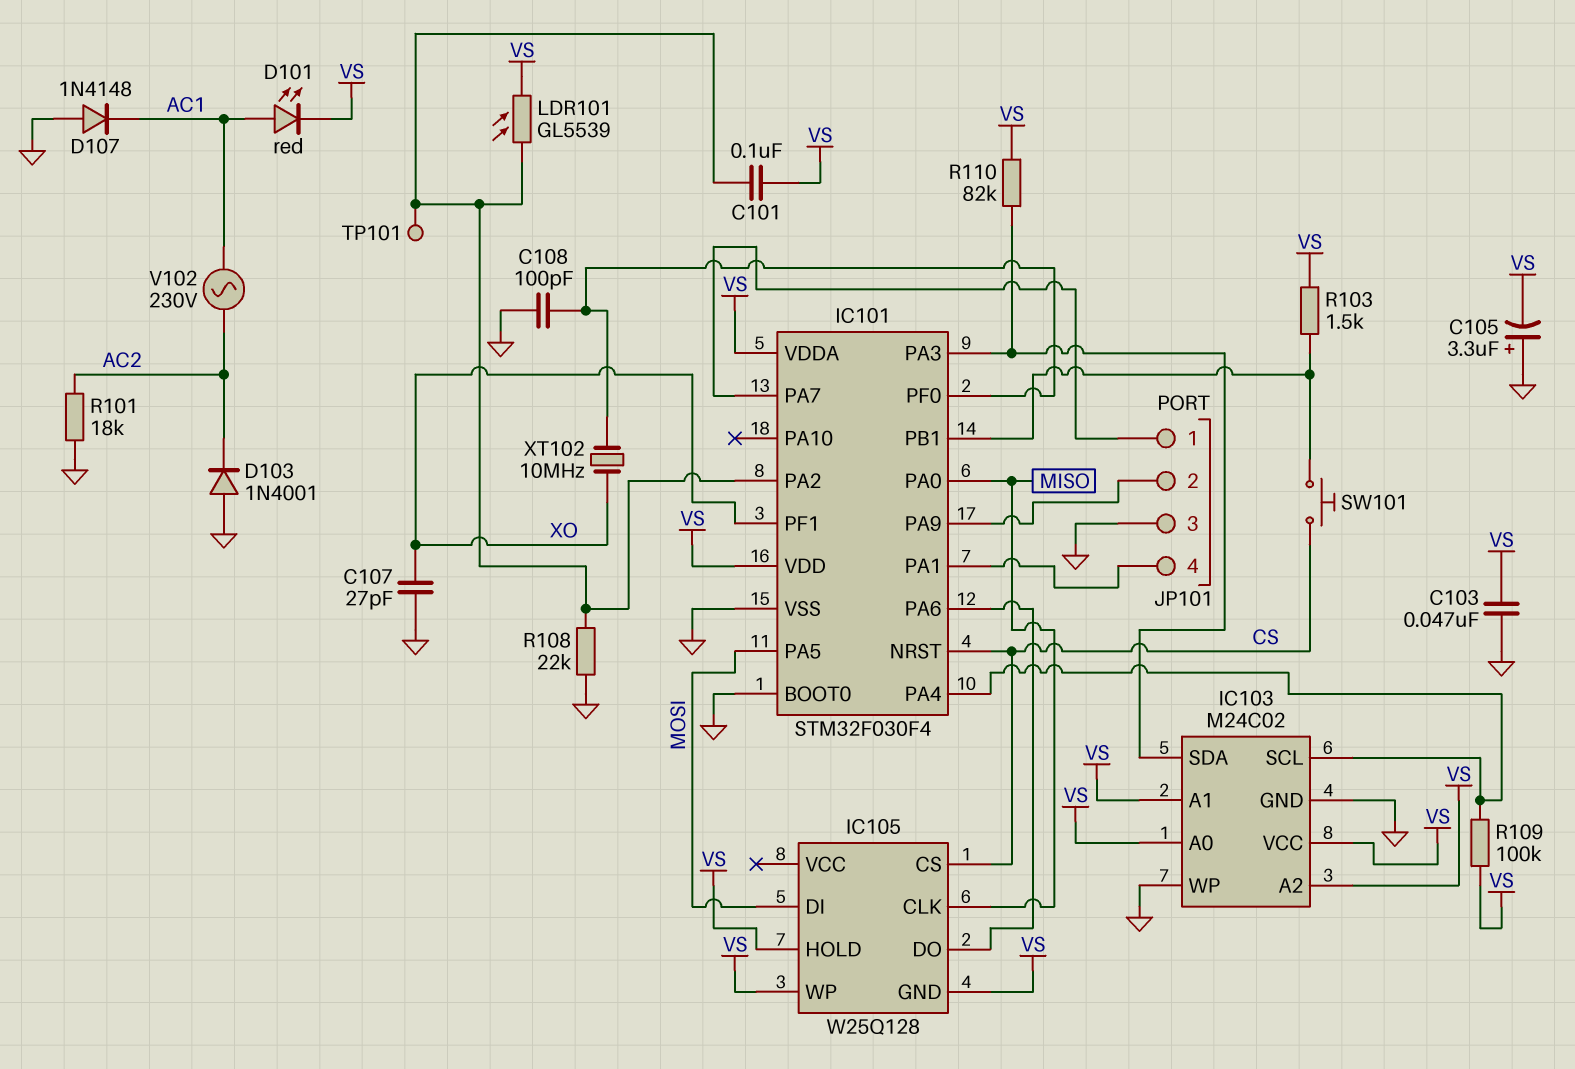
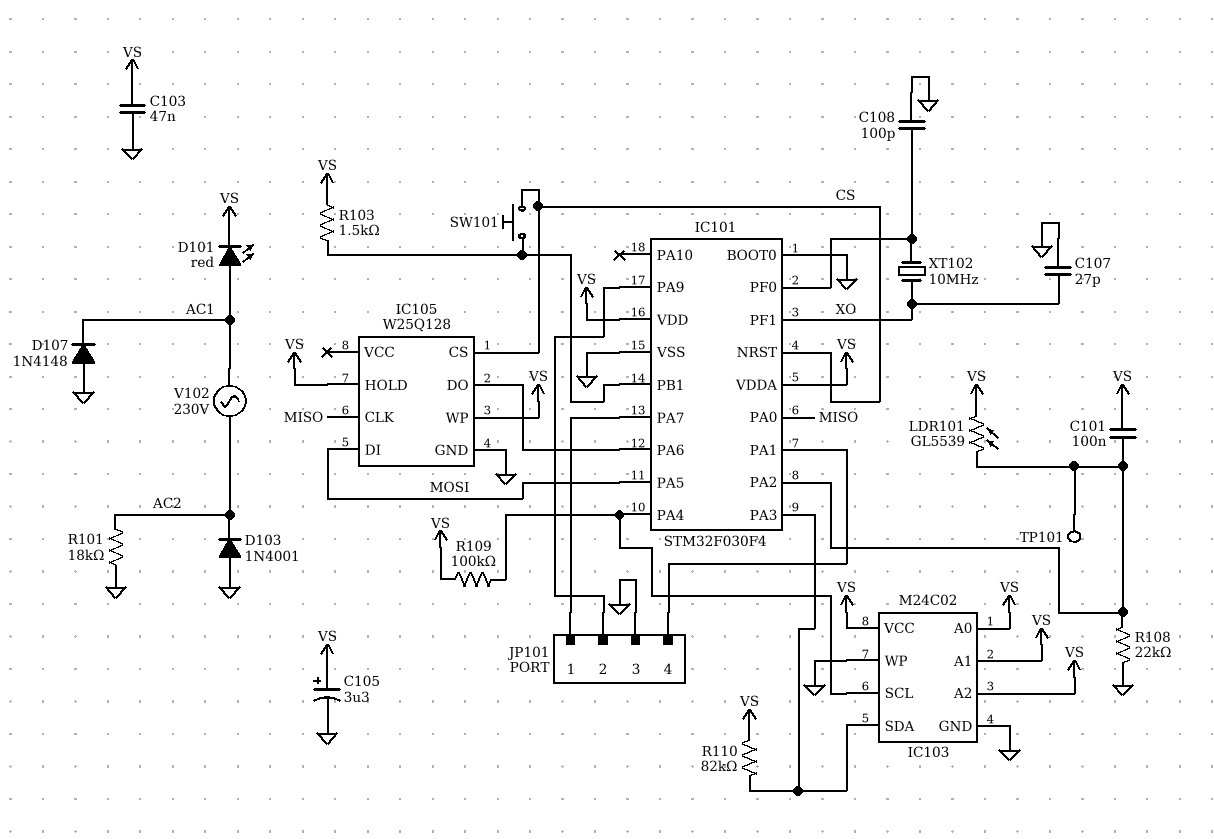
C105: 3.3uF (plus GND, minus VS) -> 3.3uF (plus VS, minus GND)
IC105 pin GND: VS -> GND

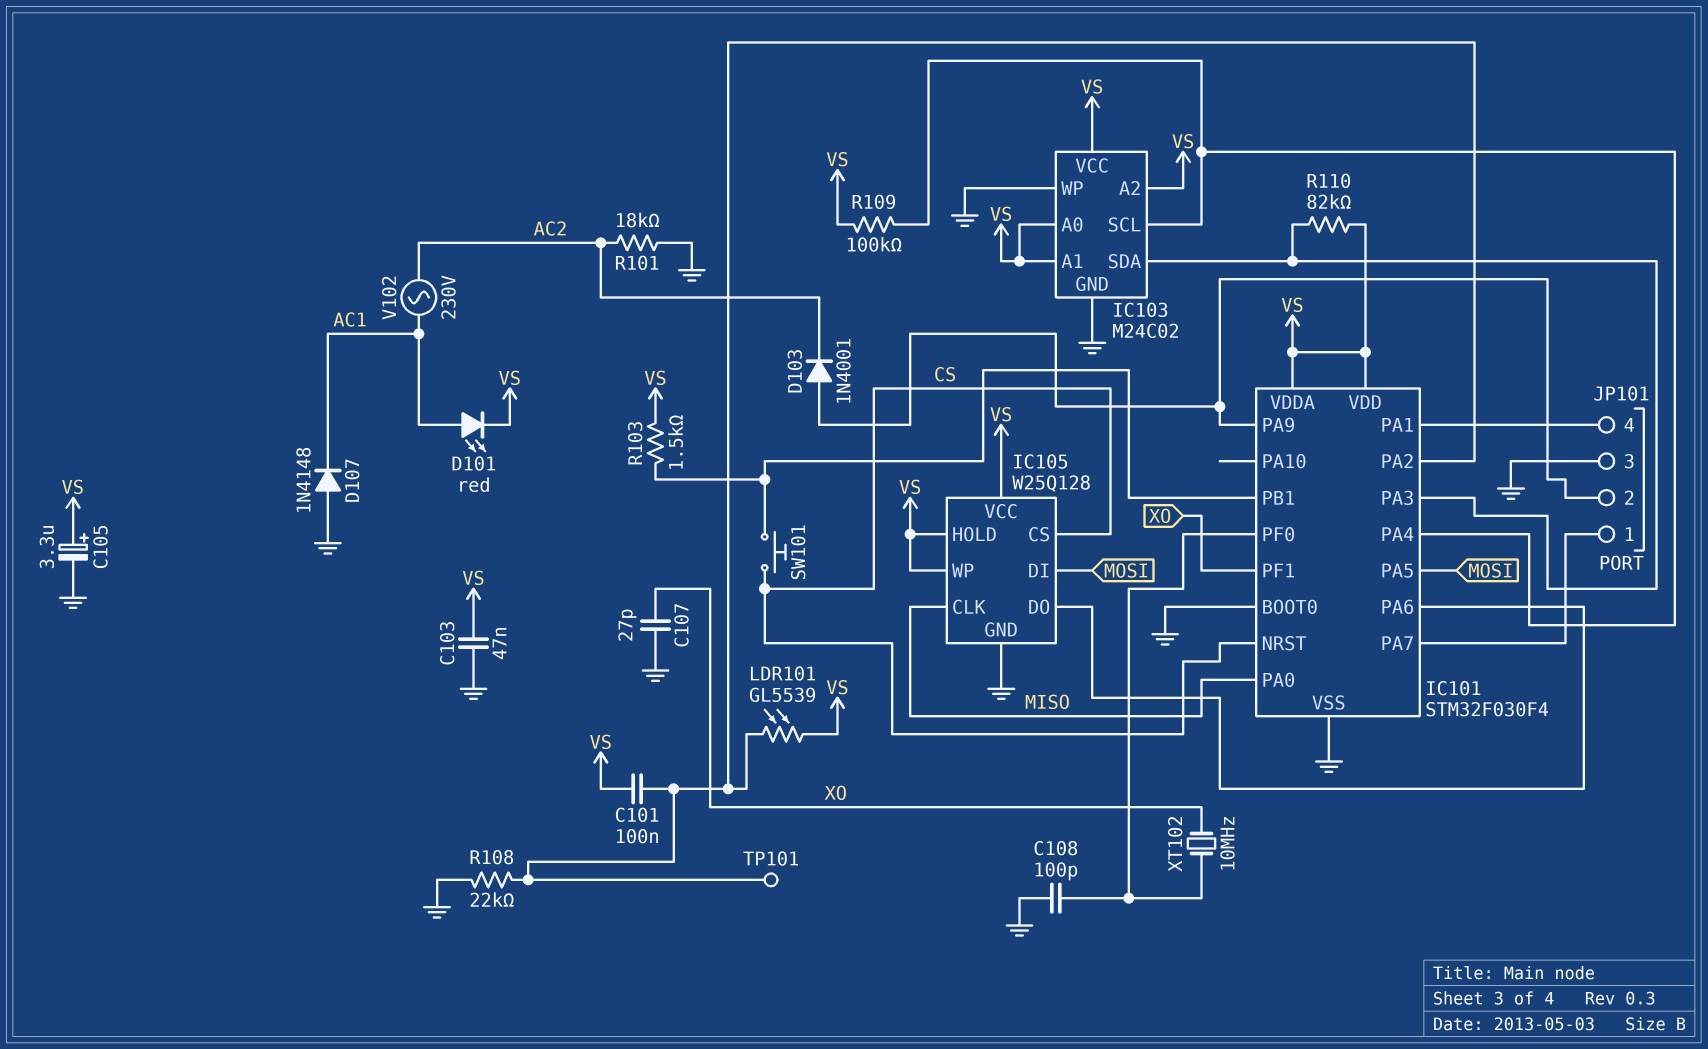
D103: diode 1N4001 (A GND, K AC2) -> diode 1N4001 (A IC101/PA9, K AC2)
IC105 pin VCC: none -> VS

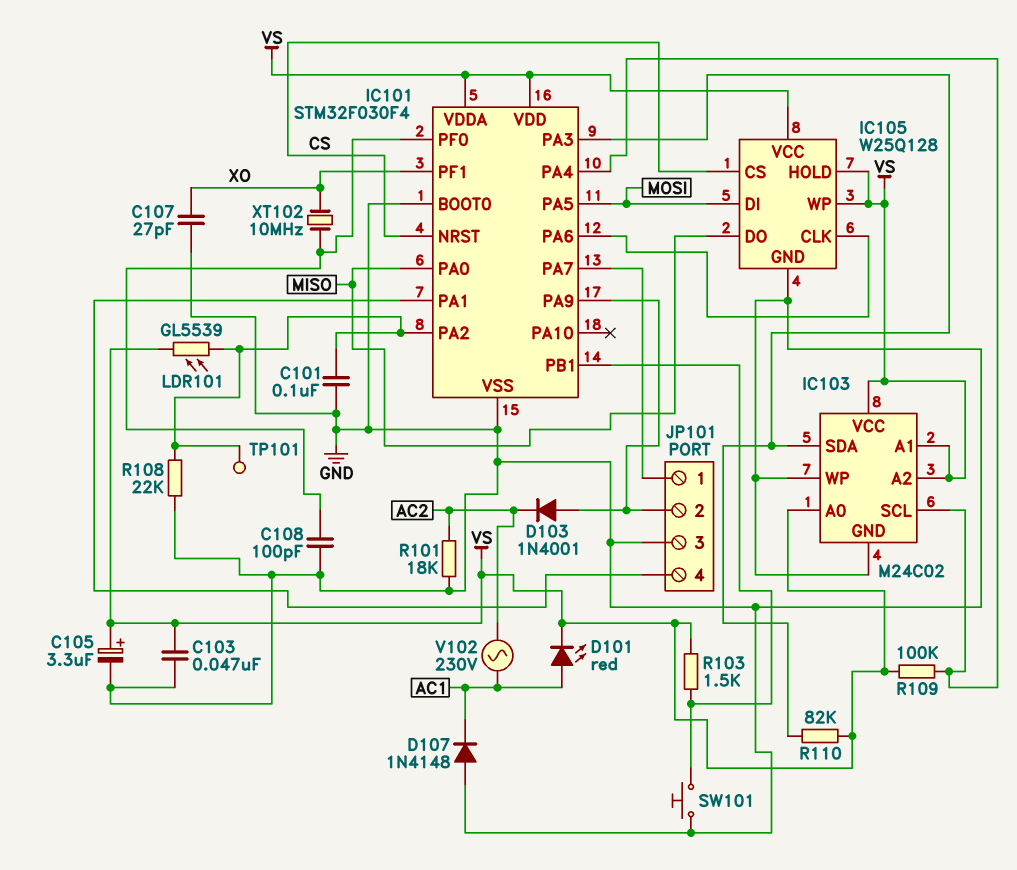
C101: 100nF (IC101/PA2, VS) -> 100nF (GND, IC101/PA2)
IC105 pin CLK: MISO -> IC101/PA6
IC105 pin DO: IC101/PA6 -> MISO
SW101: button (CS, IC101/PB1) -> button (GND, IC101/PB1)

